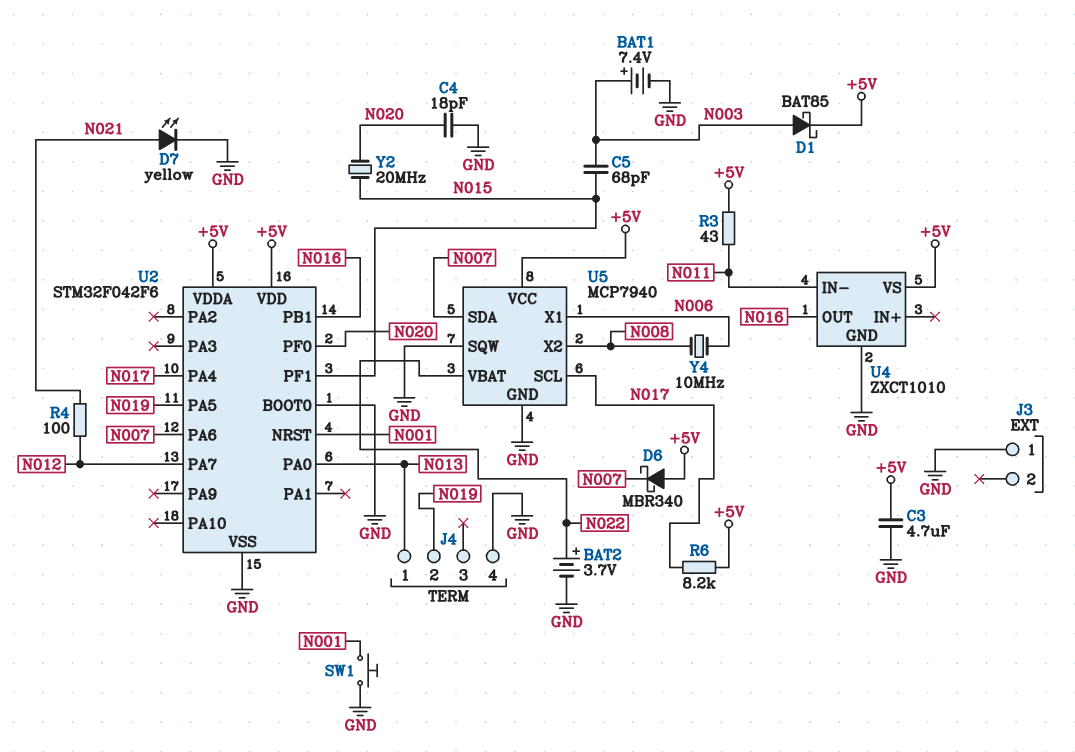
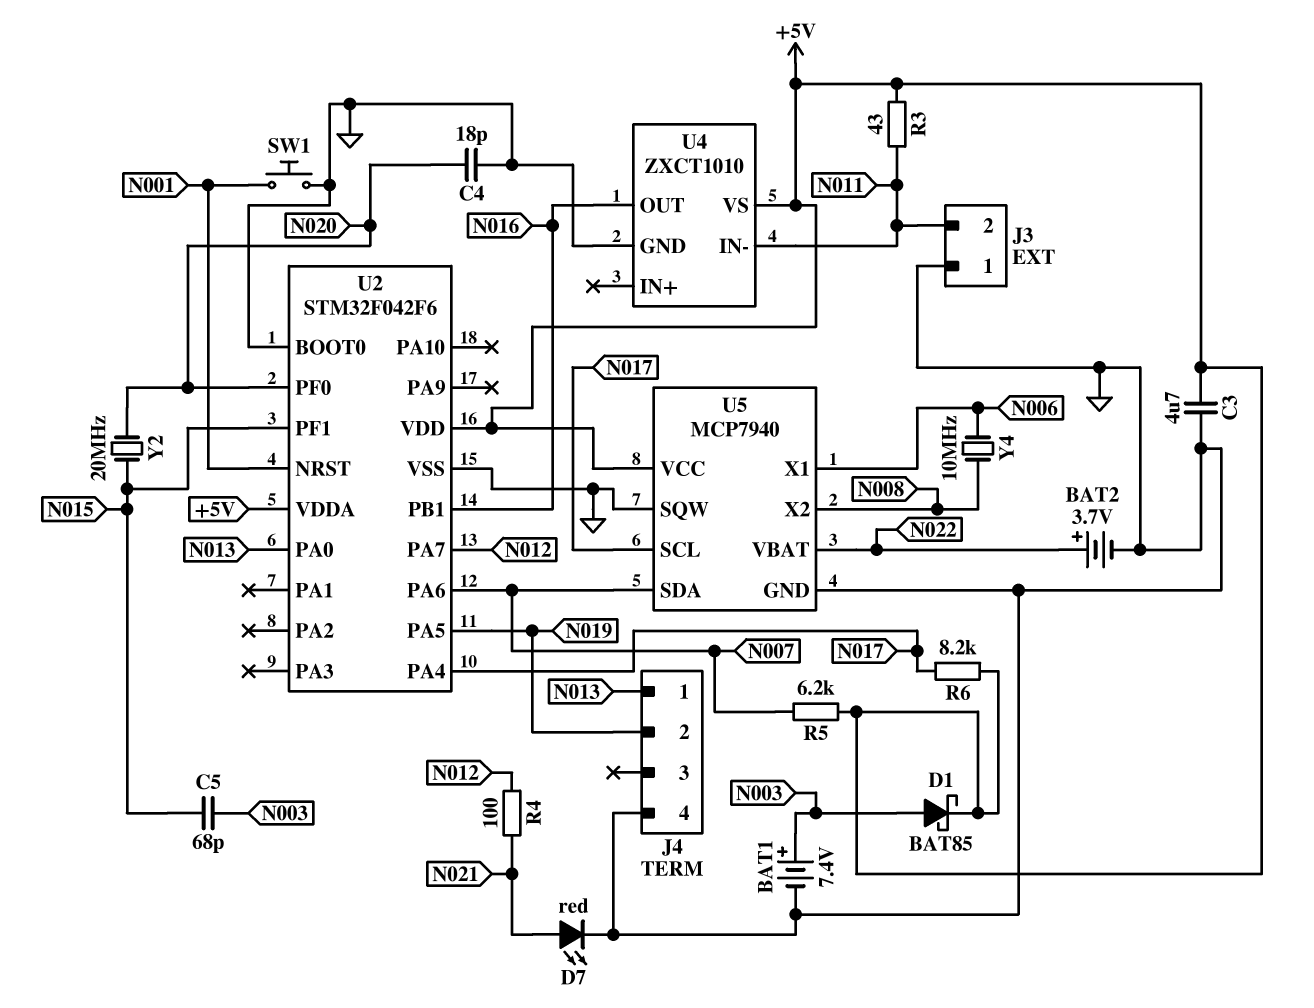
D6: schottky MBR340 (A +5V, K N007) -> none
D7: LED yellow (A N021, K GND) -> LED red (A N021, K GND)
J3 pin 2: none -> N011
R5: none -> 6.2k (+5V, N007)

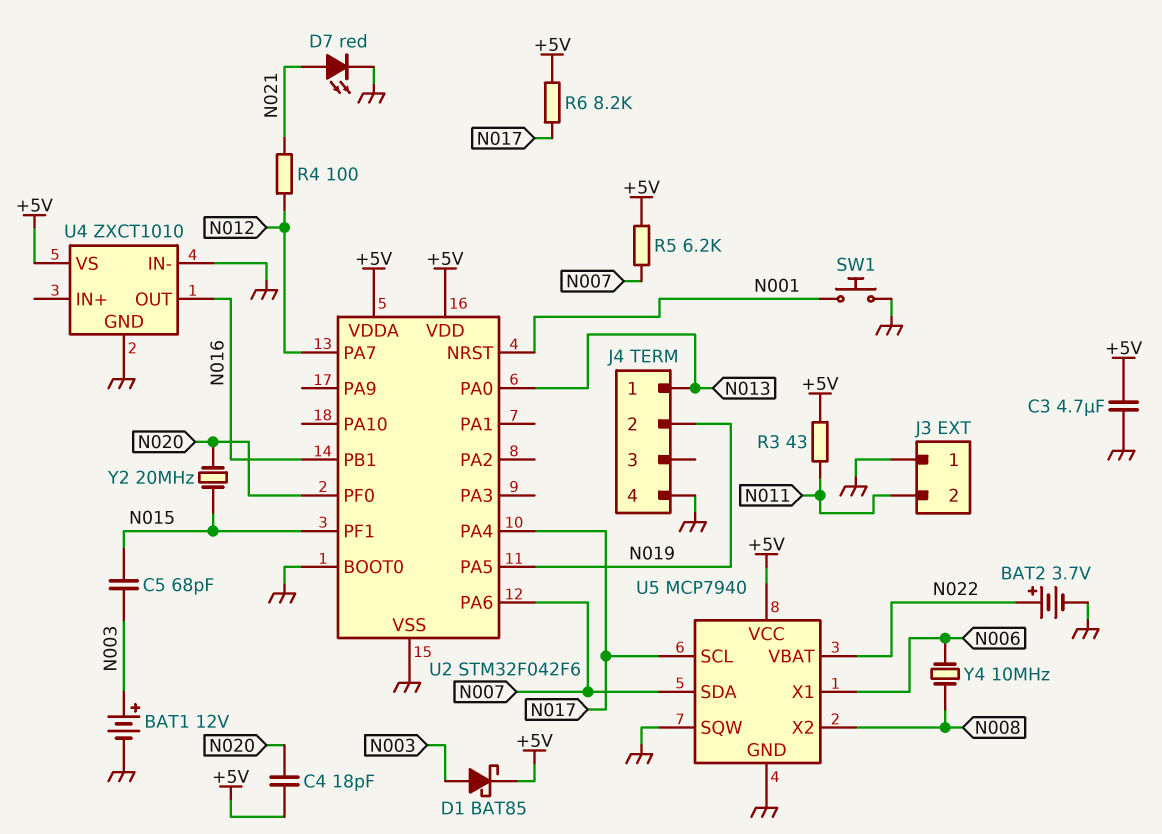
BAT1: 7.4V (plus N003, minus GND) -> 12V (plus N003, minus GND)
C4: 18pF (GND, N020) -> 18pF (+5V, N020)
U4 pin IN-: N011 -> GND

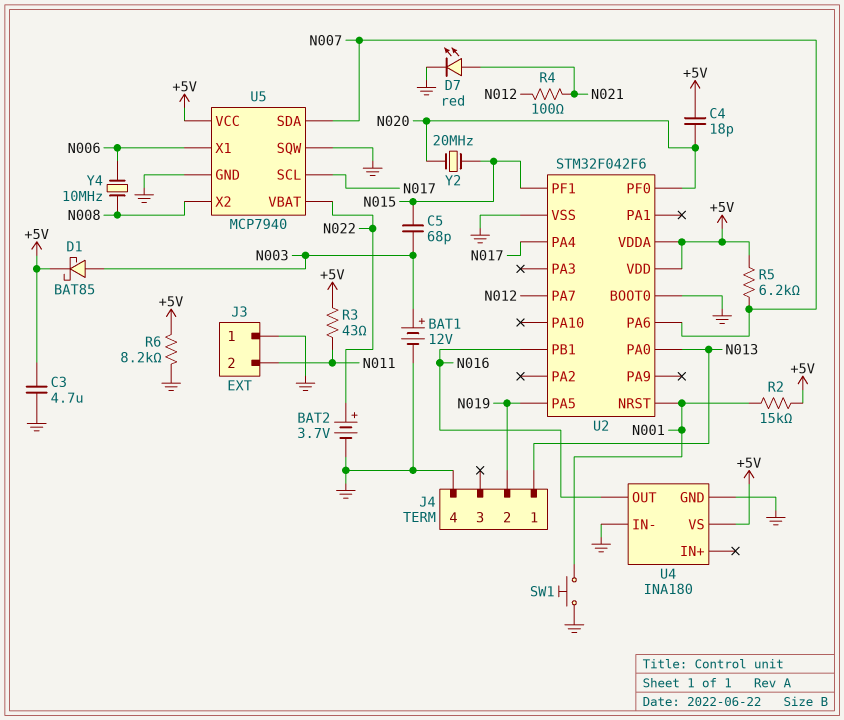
R2: none -> 15k (+5V, N001)
R6: 8.2k (+5V, N017) -> 8.2k (+5V, GND)
U4: ZXCT1010 -> INA180

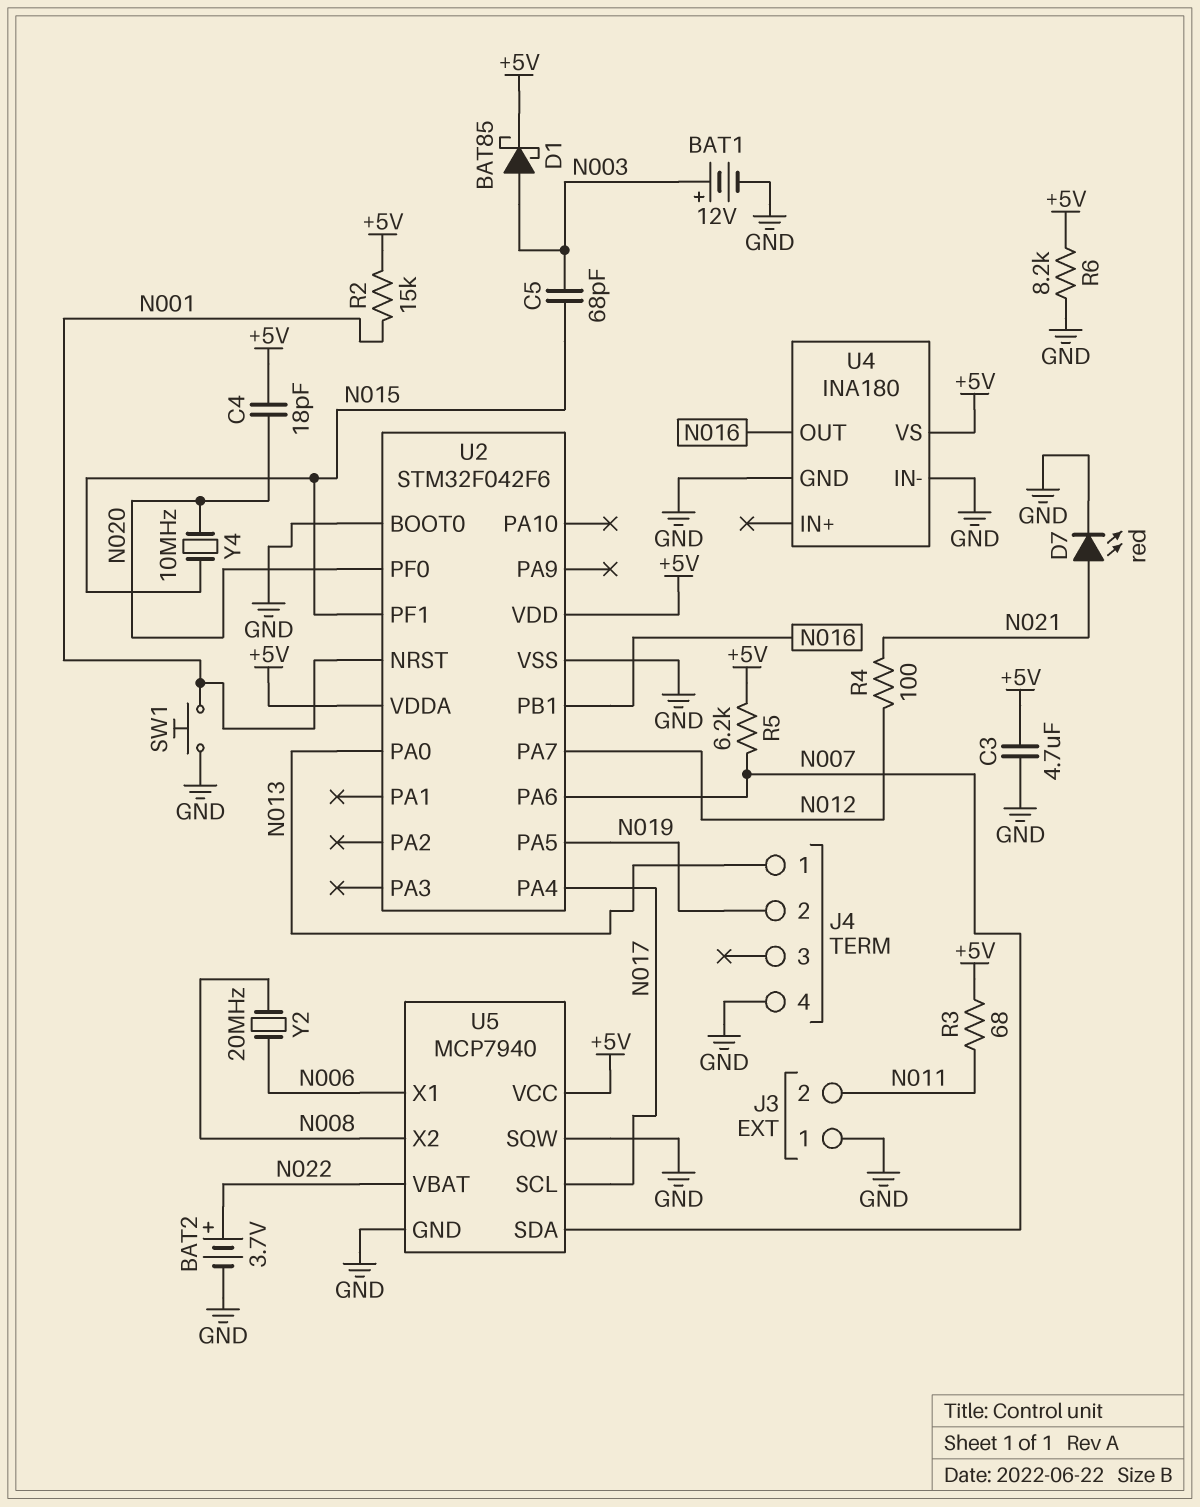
R3: 43 (+5V, N011) -> 68 (+5V, N011)
Y2: 20MHz (N015, N020) -> 20MHz (N006, N008)
Y4: 10MHz (N006, N008) -> 10MHz (N015, N020)

